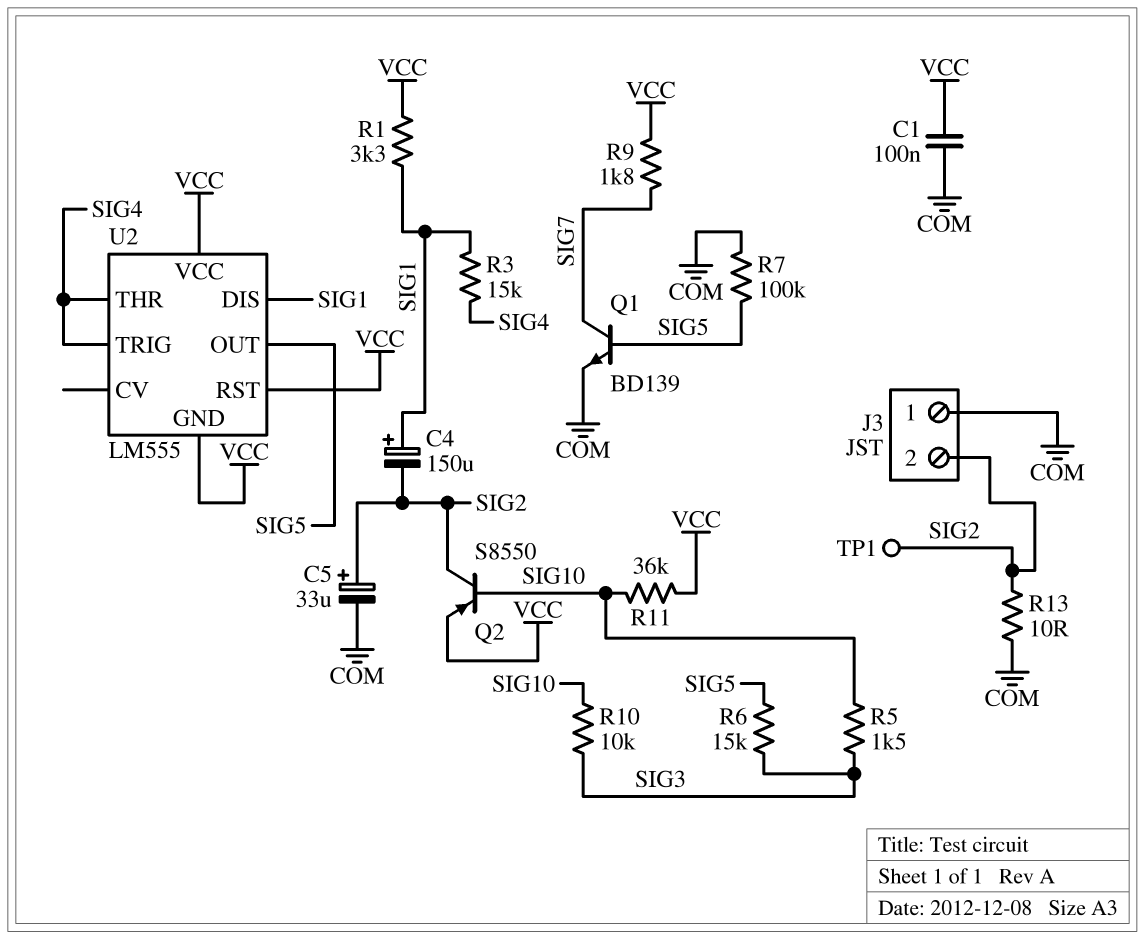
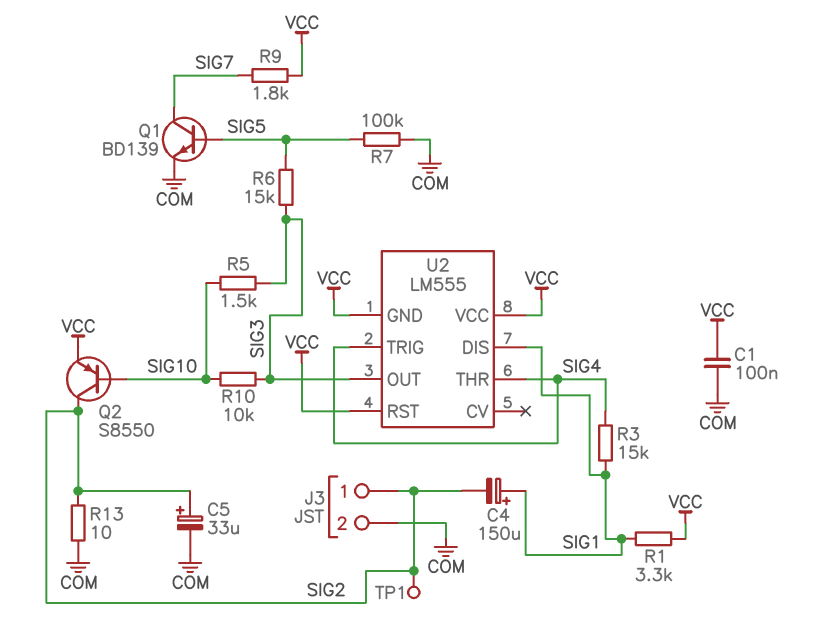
J3 pin 1: COM -> SIG2
J3 pin 2: SIG2 -> COM
R11: 36k (SIG10, VCC) -> none
U2 pin OUT: SIG5 -> SIG3

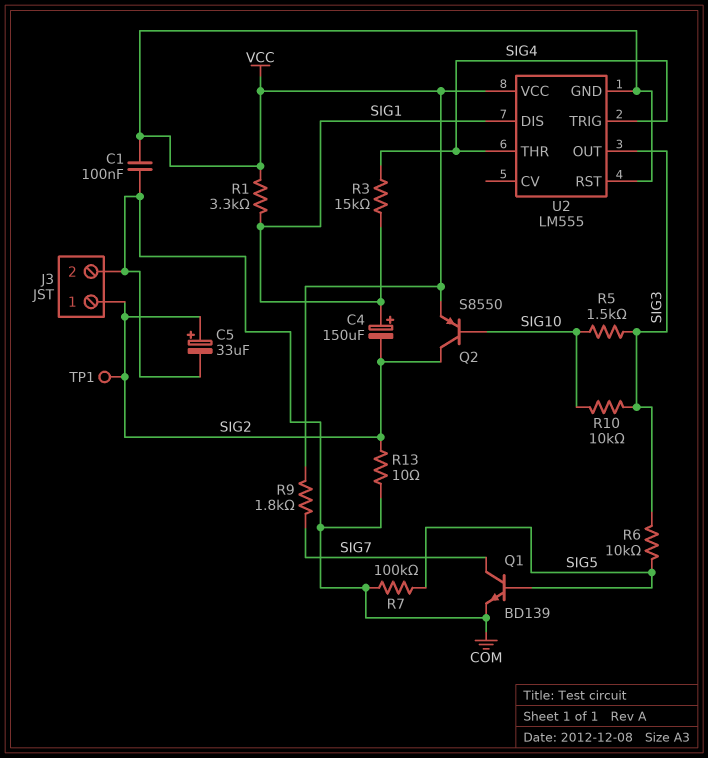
R6: 15k (SIG3, SIG5) -> 10k (SIG3, SIG5)

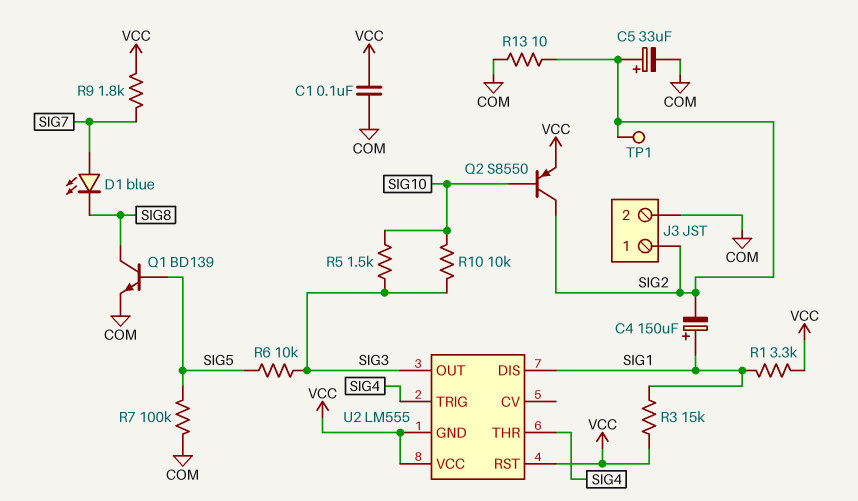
D1: none -> LED blue (A SIG7, K SIG8)
Q1: NPN BD139 (B SIG5, C SIG7, E COM) -> NPN BD139 (B SIG5, C SIG8, E COM)
R3: 15k (SIG1, SIG4) -> 15k (SIG1, VCC)

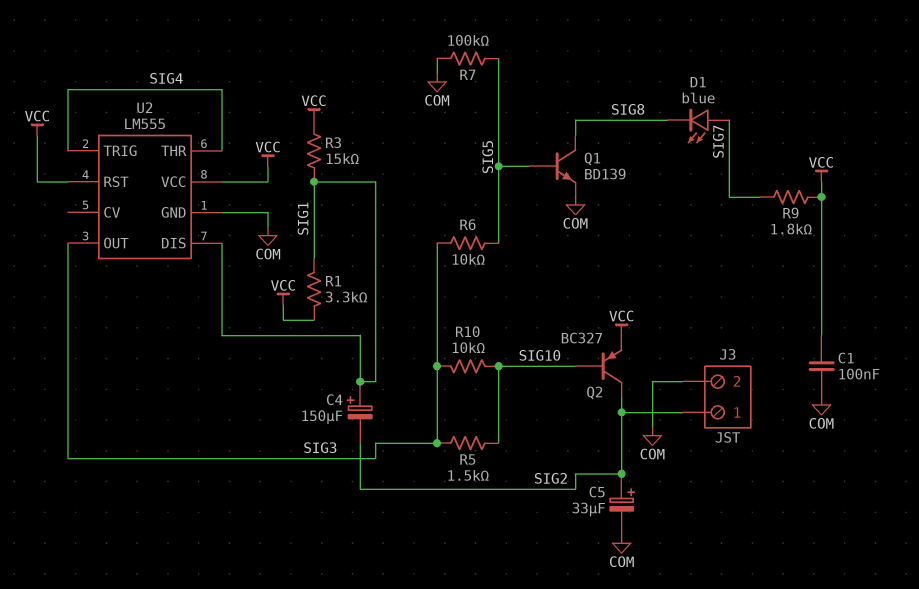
Q2: PNP S8550 (B SIG10, C SIG2, E VCC) -> PNP BC327 (B SIG10, C SIG2, E VCC)
R13: 10 (COM, SIG2) -> none
TP1: test point (SIG2) -> none
U2 pin GND: VCC -> COM

